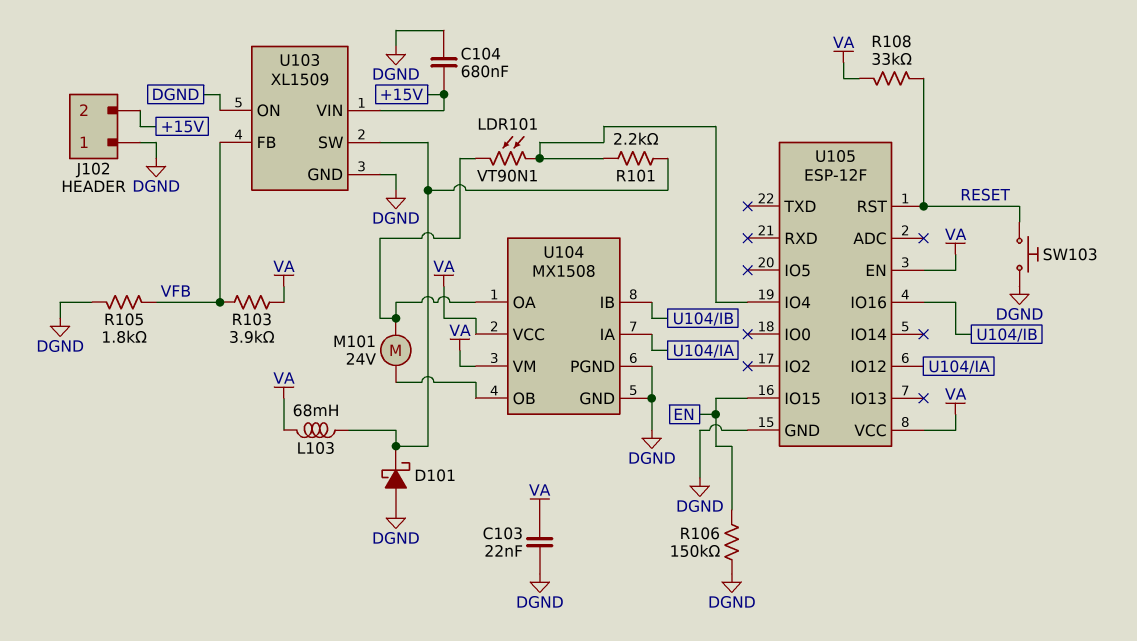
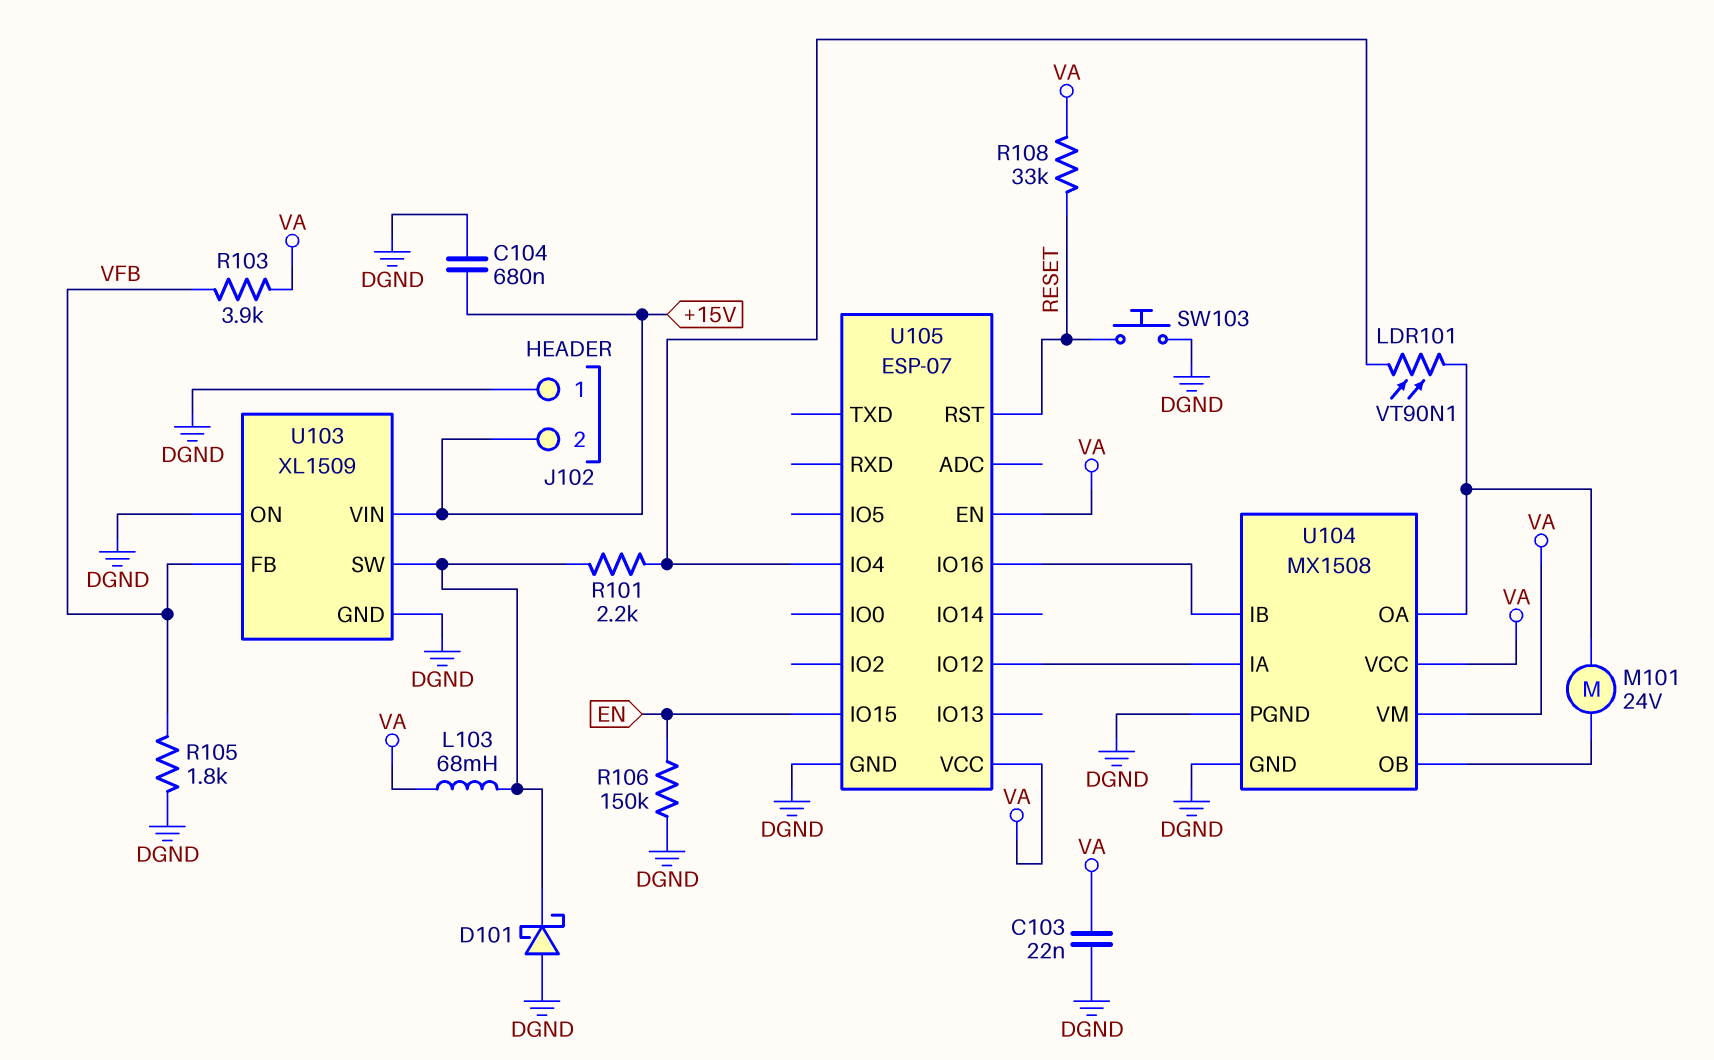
U105: ESP-12F -> ESP-07

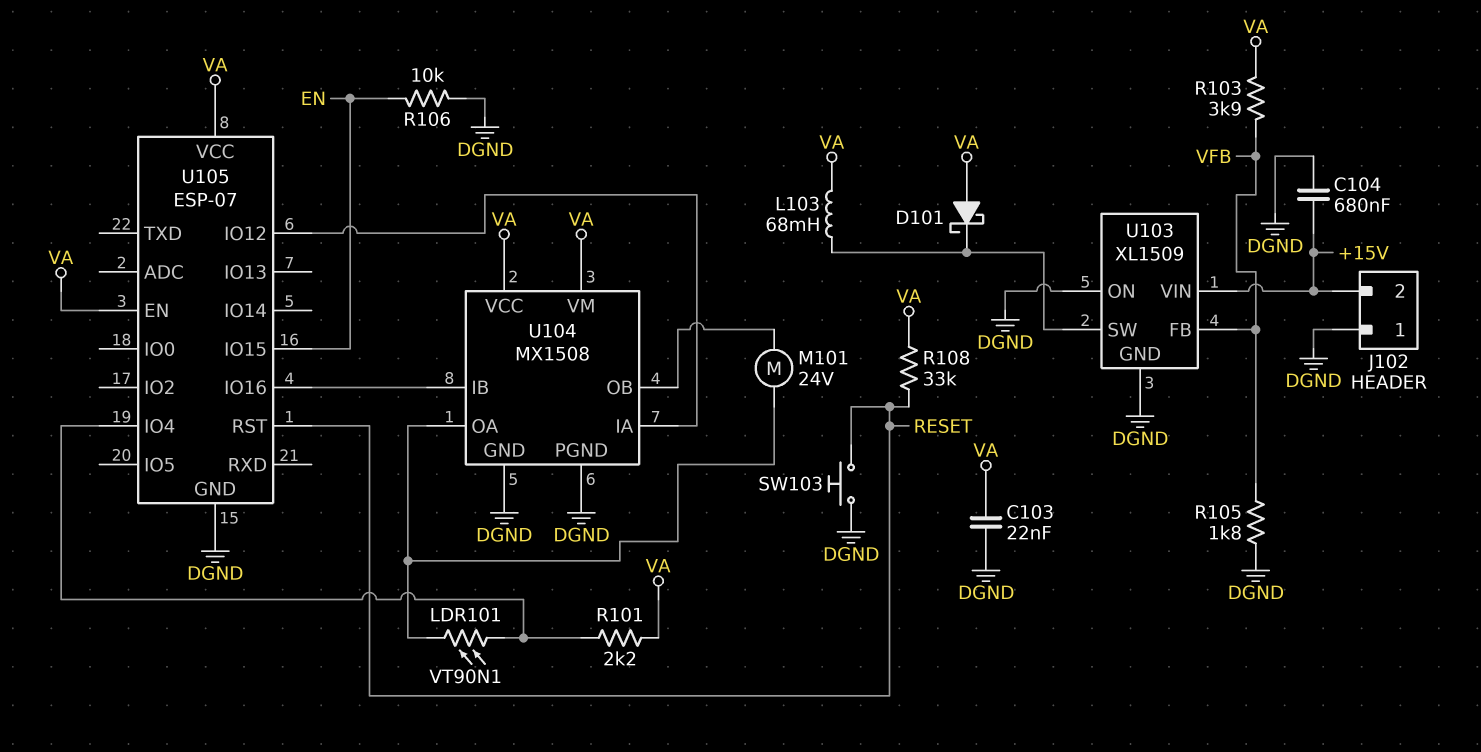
D101: schottky (A DGND, K U103/SW) -> schottky (A VA, K U103/SW)
R101: 2.2k (U103/SW, U105/IO4) -> 2.2k (U105/IO4, VA)
R106: 150k (DGND, EN) -> 10k (DGND, EN)

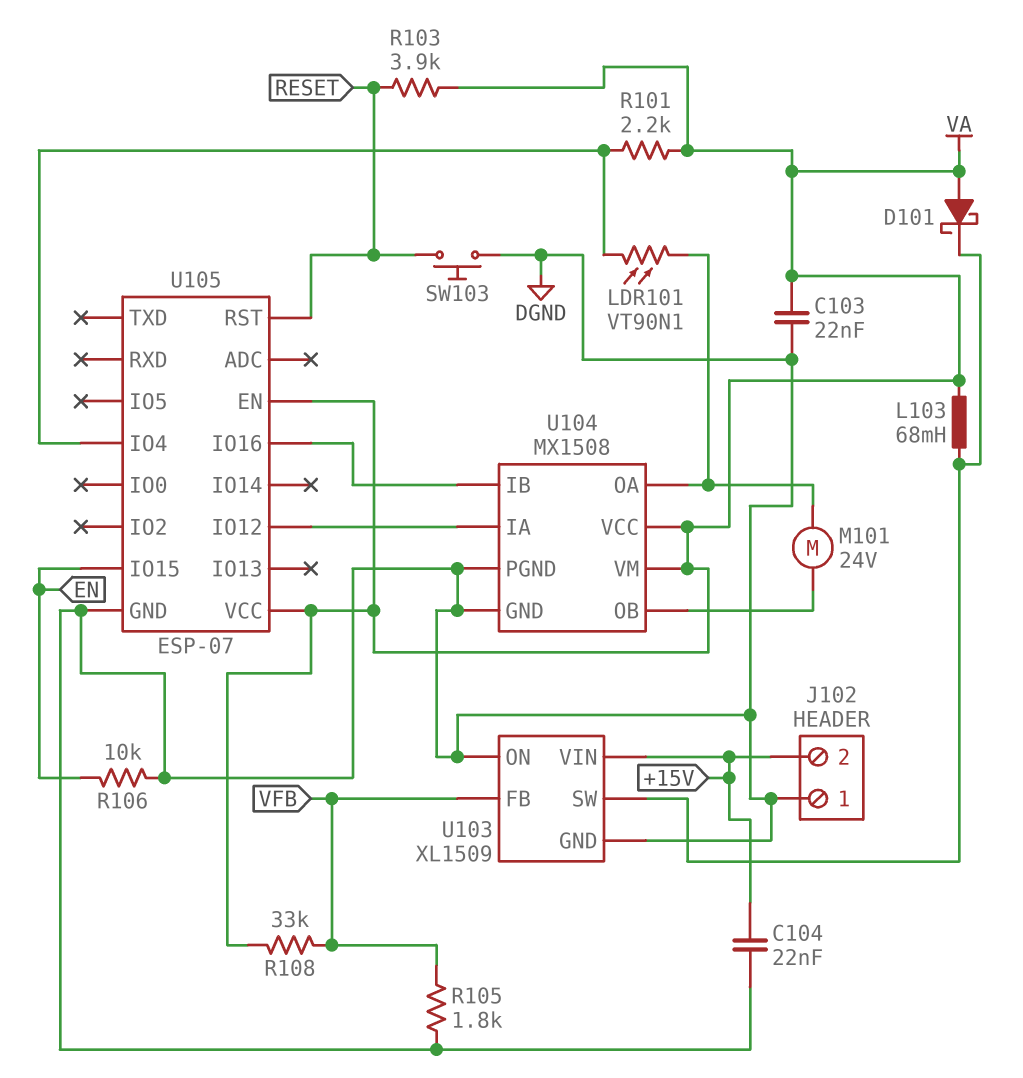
C104: 680nF (+15V, DGND) -> 22nF (+15V, DGND)
R103: 3.9k (VA, VFB) -> 3.9k (RESET, VA)
R108: 33k (RESET, VA) -> 33k (VA, VFB)

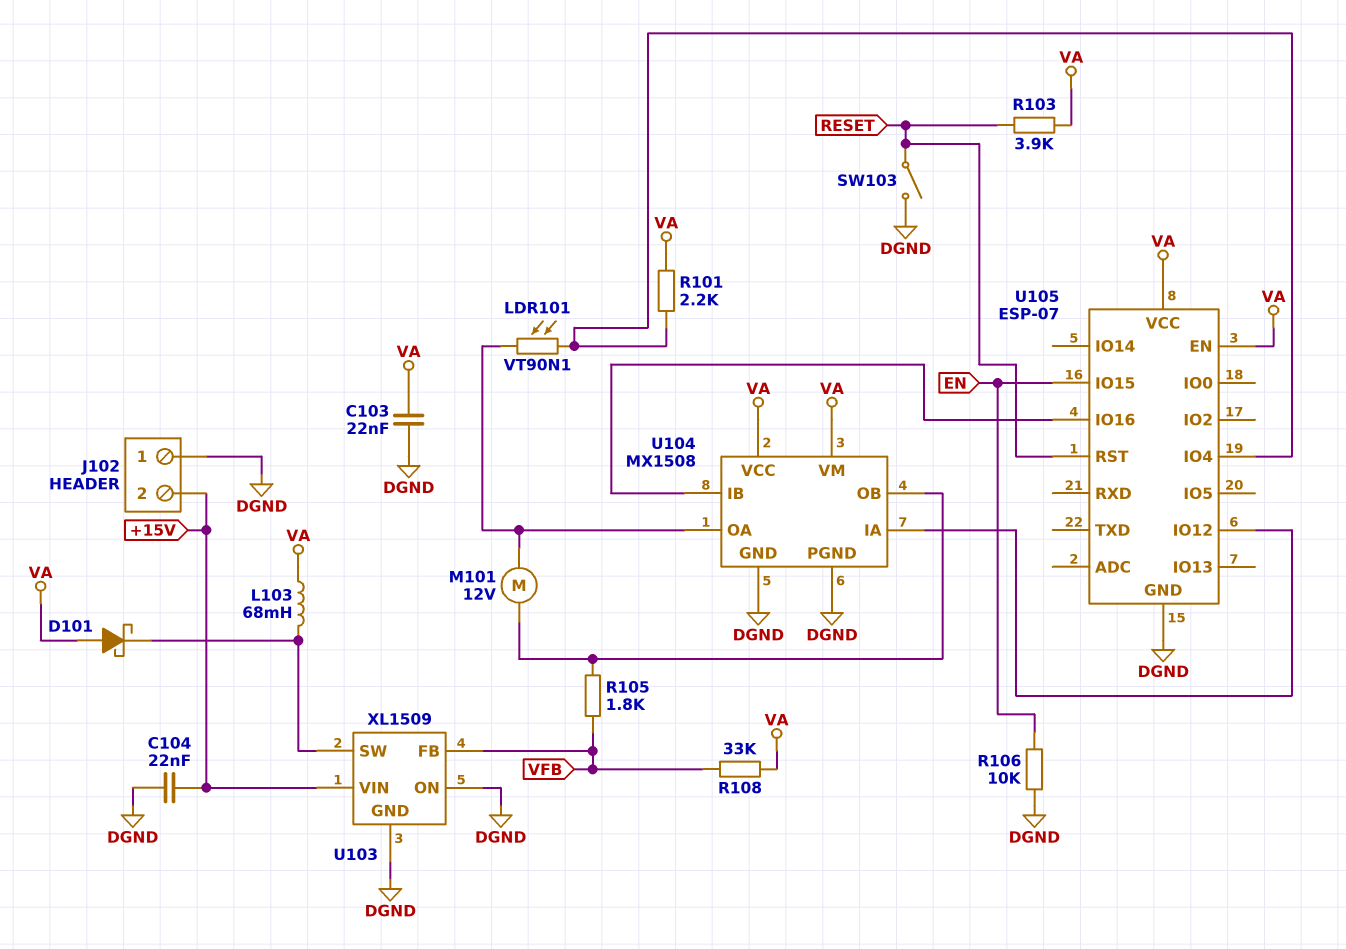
M101: motor 24V (U104/OA, U104/OB) -> motor 12V (U104/OA, U104/OB)
R105: 1.8k (DGND, VFB) -> 1.8k (U104/OB, VFB)
SW103: button (DGND, RESET) -> switch (DGND, RESET)

